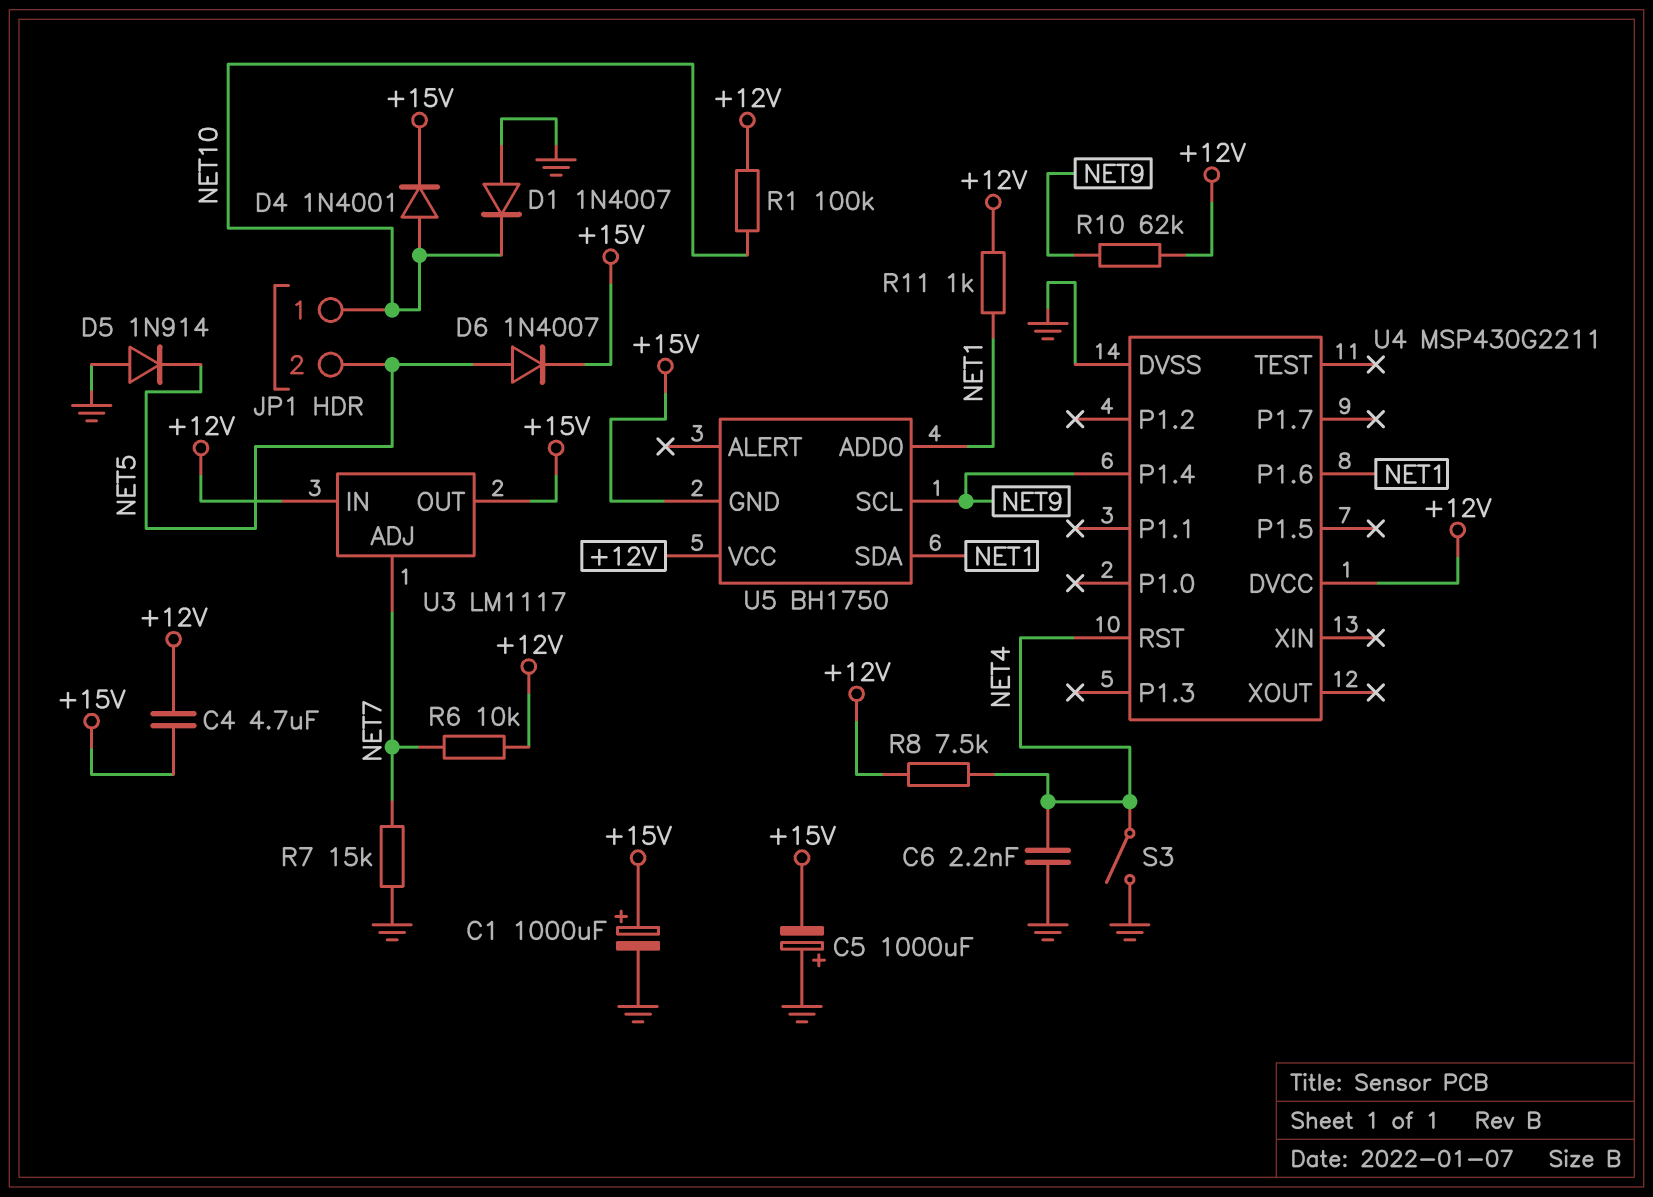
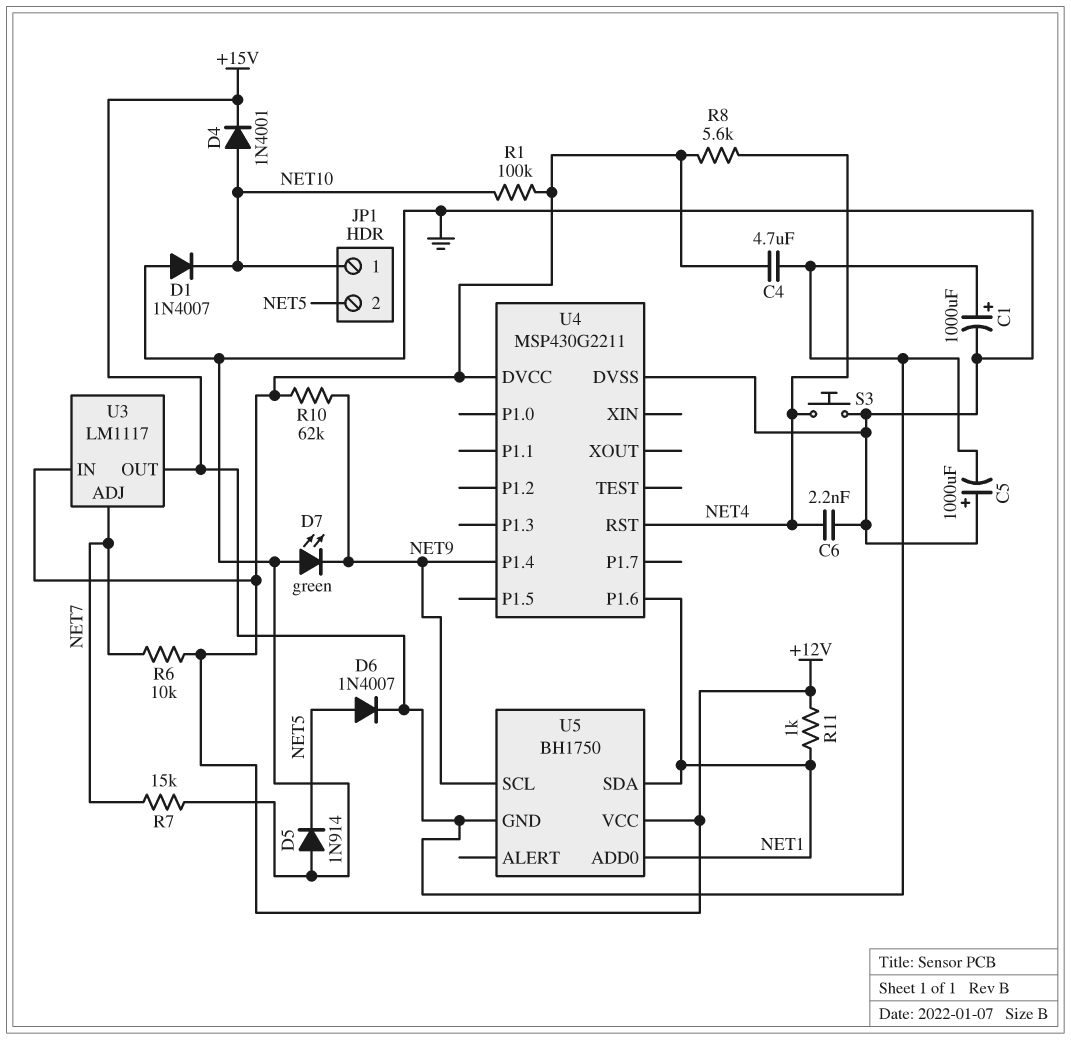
D7: none -> LED green (A GND, K NET9)
R8: 7.5k (+12V, NET4) -> 5.6k (+12V, NET4)
S3: switch (GND, NET4) -> button (GND, NET4)

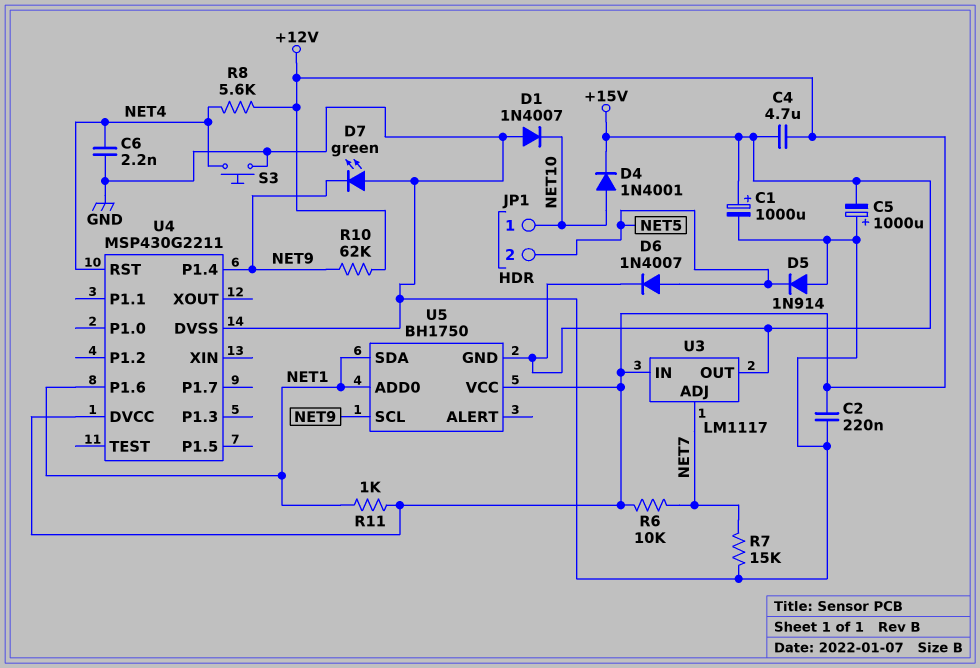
C2: none -> 220nF (+12V, GND)
R1: 100k (+12V, NET10) -> none

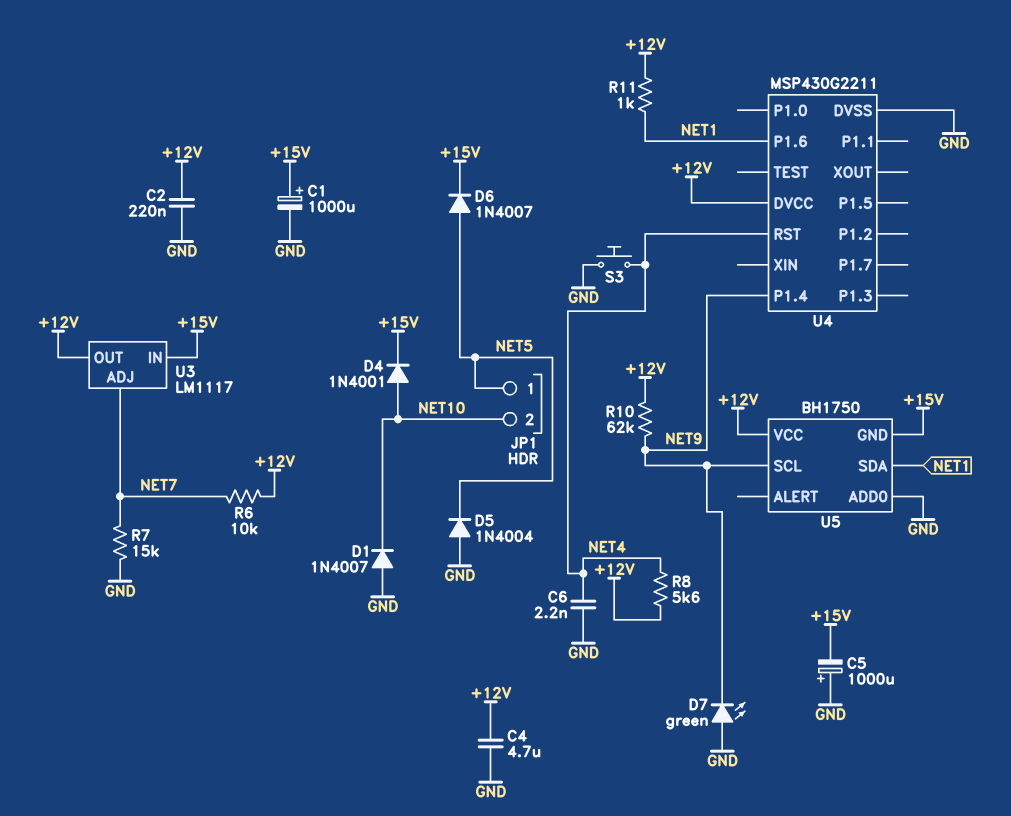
C4: 4.7uF (+12V, +15V) -> 4.7uF (+12V, GND)
D5: diode 1N914 (A GND, K NET5) -> diode 1N4004 (A GND, K NET5)
JP1 pin 1: NET10 -> NET5
JP1 pin 2: NET5 -> NET10
U3 pin IN: +12V -> +15V
U3 pin OUT: +15V -> +12V
U5 pin ADD0: NET1 -> GND

